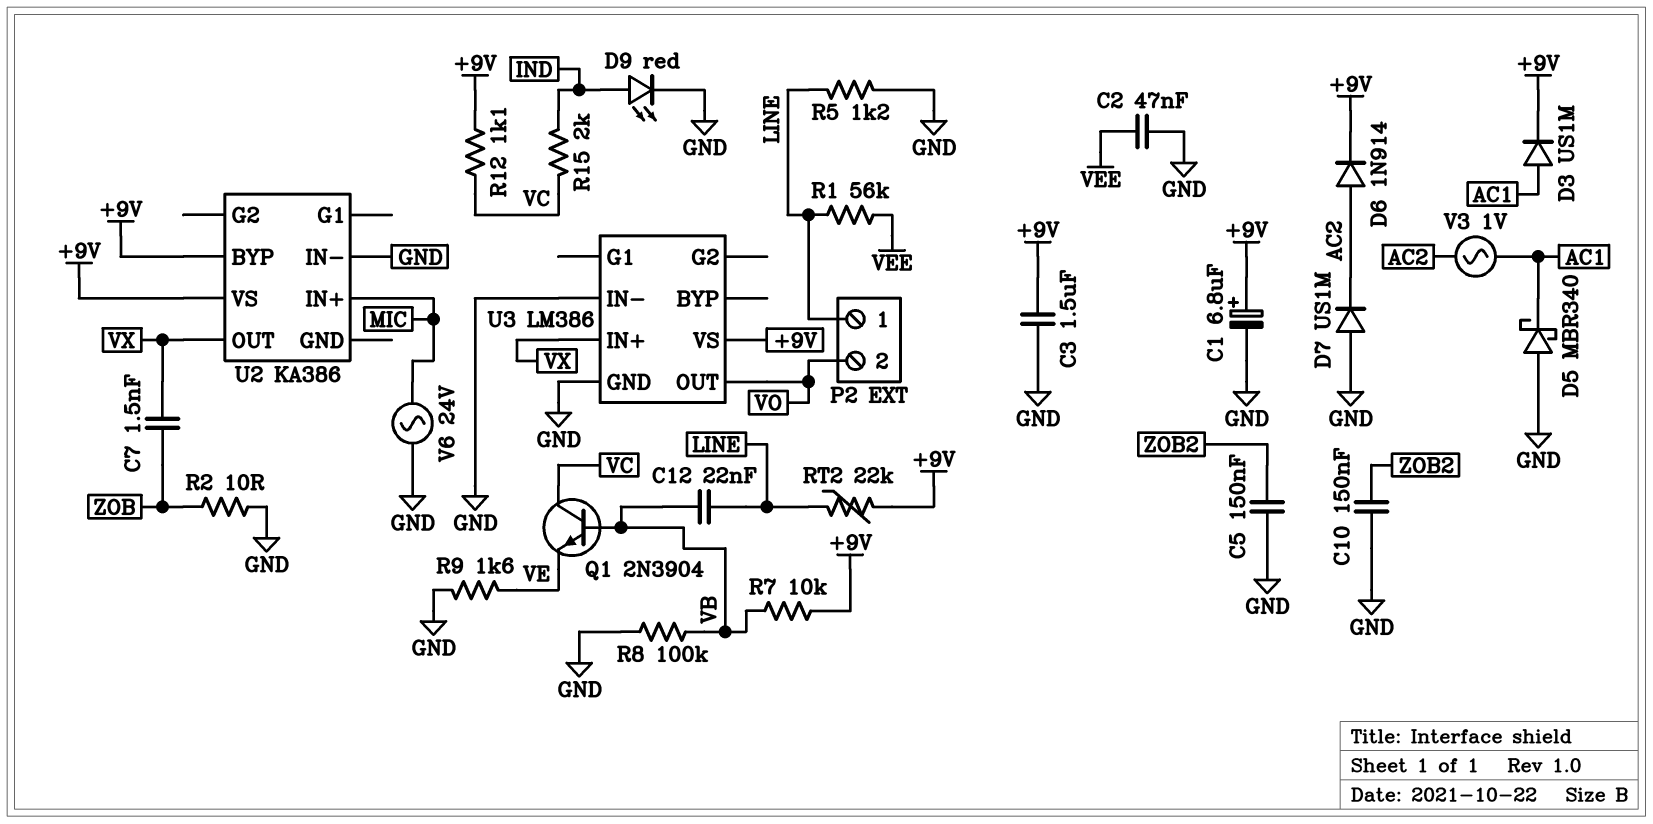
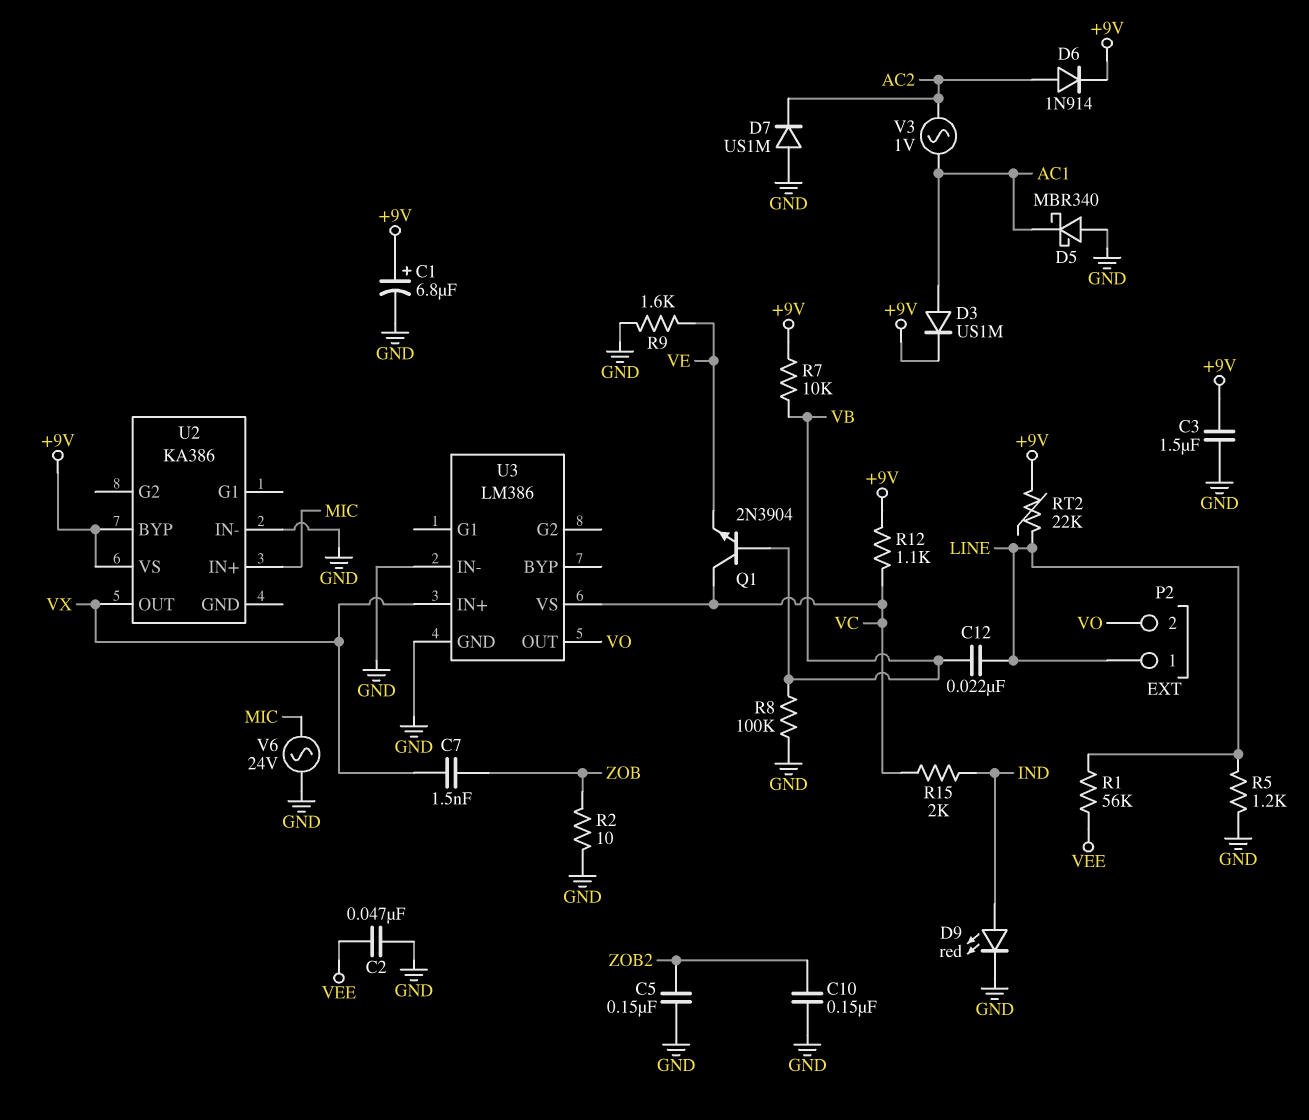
U3 pin VS: +9V -> VC

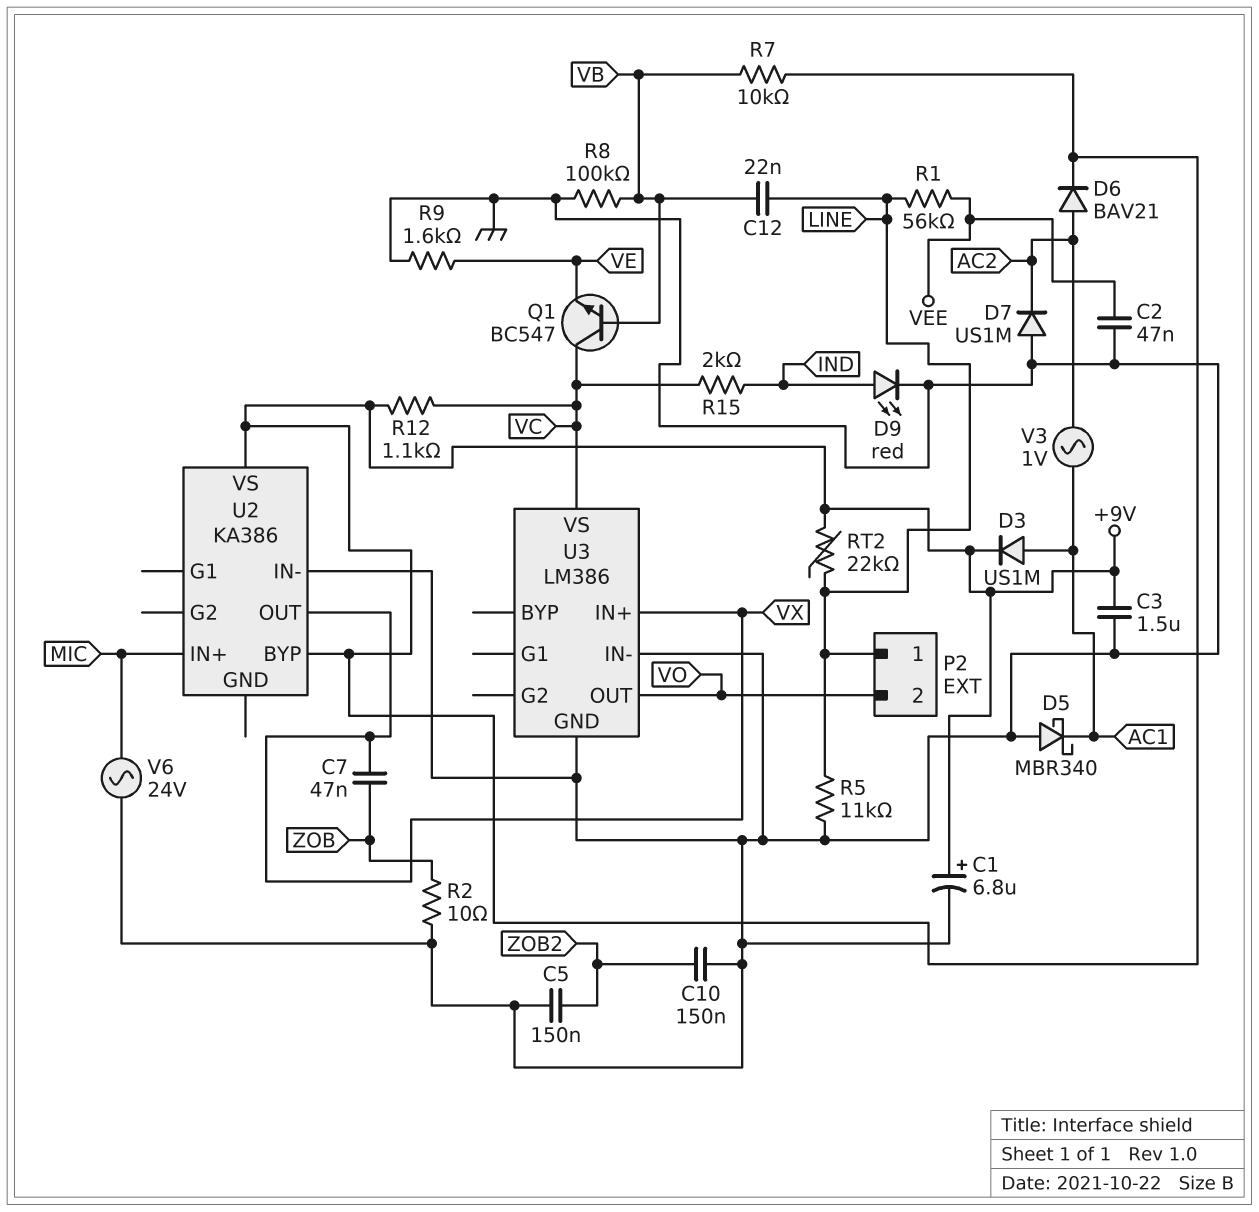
C7: 1.5nF (VX, ZOB) -> 47nF (VX, ZOB)
D6: diode 1N914 (A AC2, K +9V) -> diode BAV21 (A AC2, K +9V)
Q1: NPN 2N3904 (B VB, C VC, E VE) -> NPN BC547 (B VB, C VC, E VE)
R5: 1.2k (GND, LINE) -> 11k (GND, LINE)

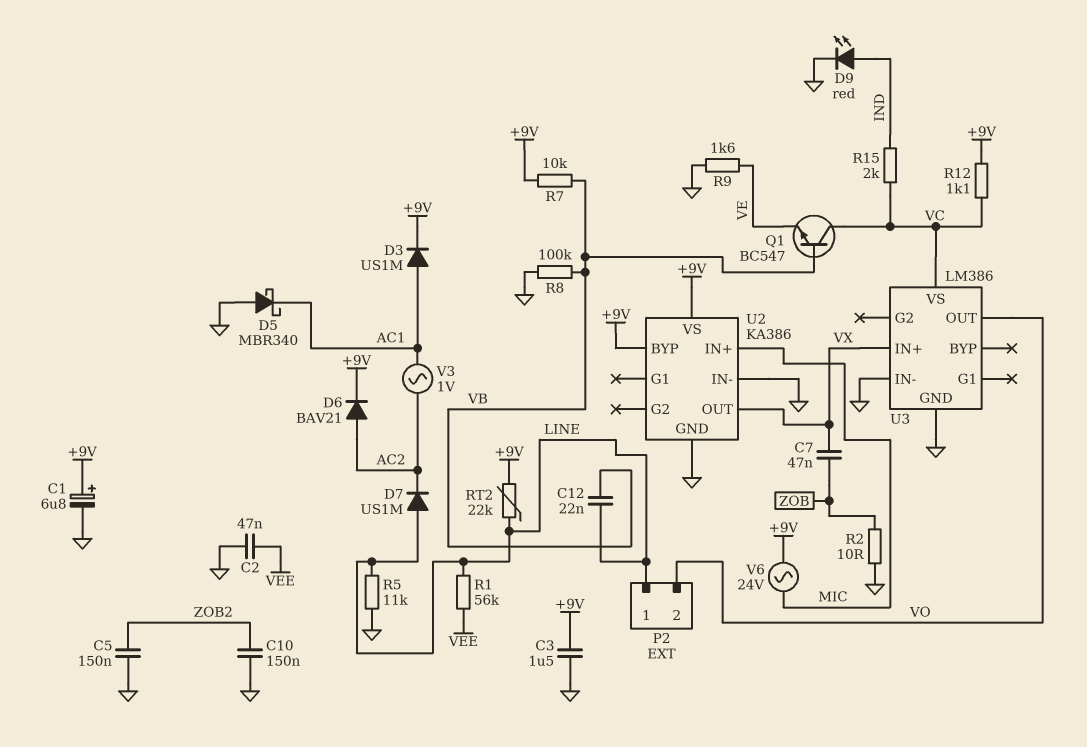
D7: diode US1M (A GND, K AC2) -> diode US1M (A LINE, K AC2)
U2 pin GND: none -> GND
V6: AC 24V (GND, MIC) -> AC 24V (+9V, MIC)

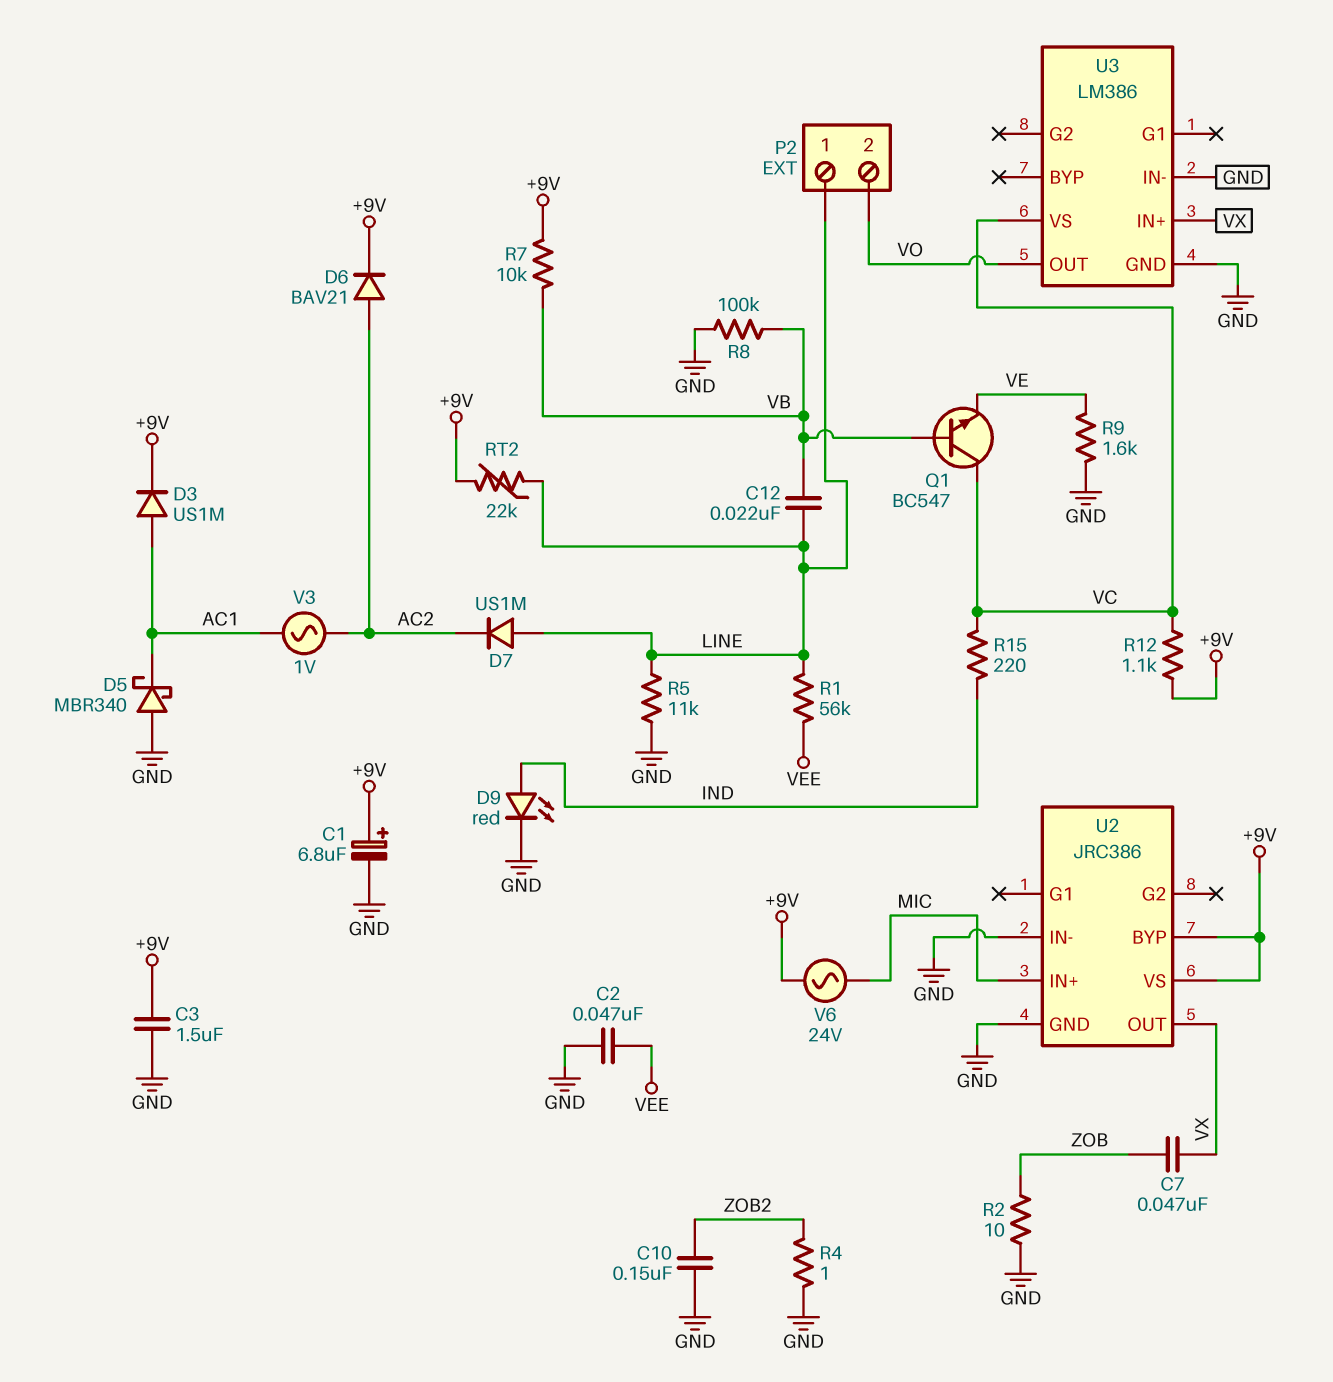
C5: 150nF (GND, ZOB2) -> none
R4: none -> 1 (GND, ZOB2)
R15: 2k (IND, VC) -> 220 (IND, VC)
U2: KA386 -> JRC386

